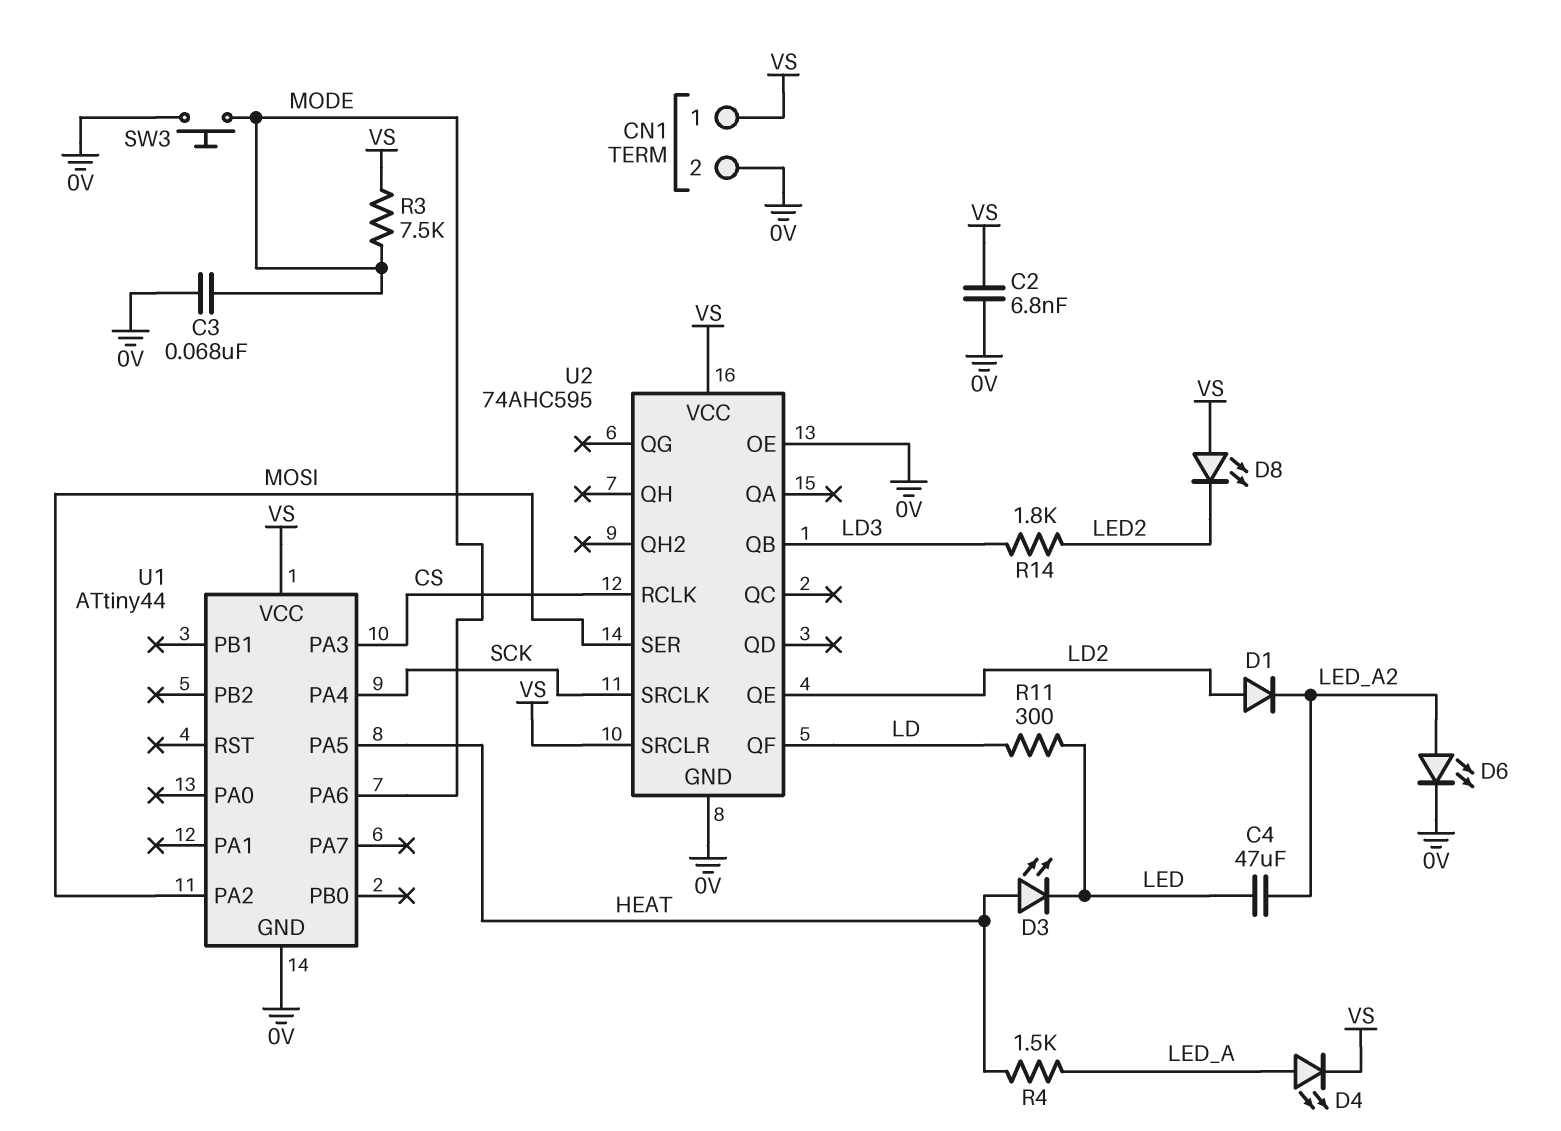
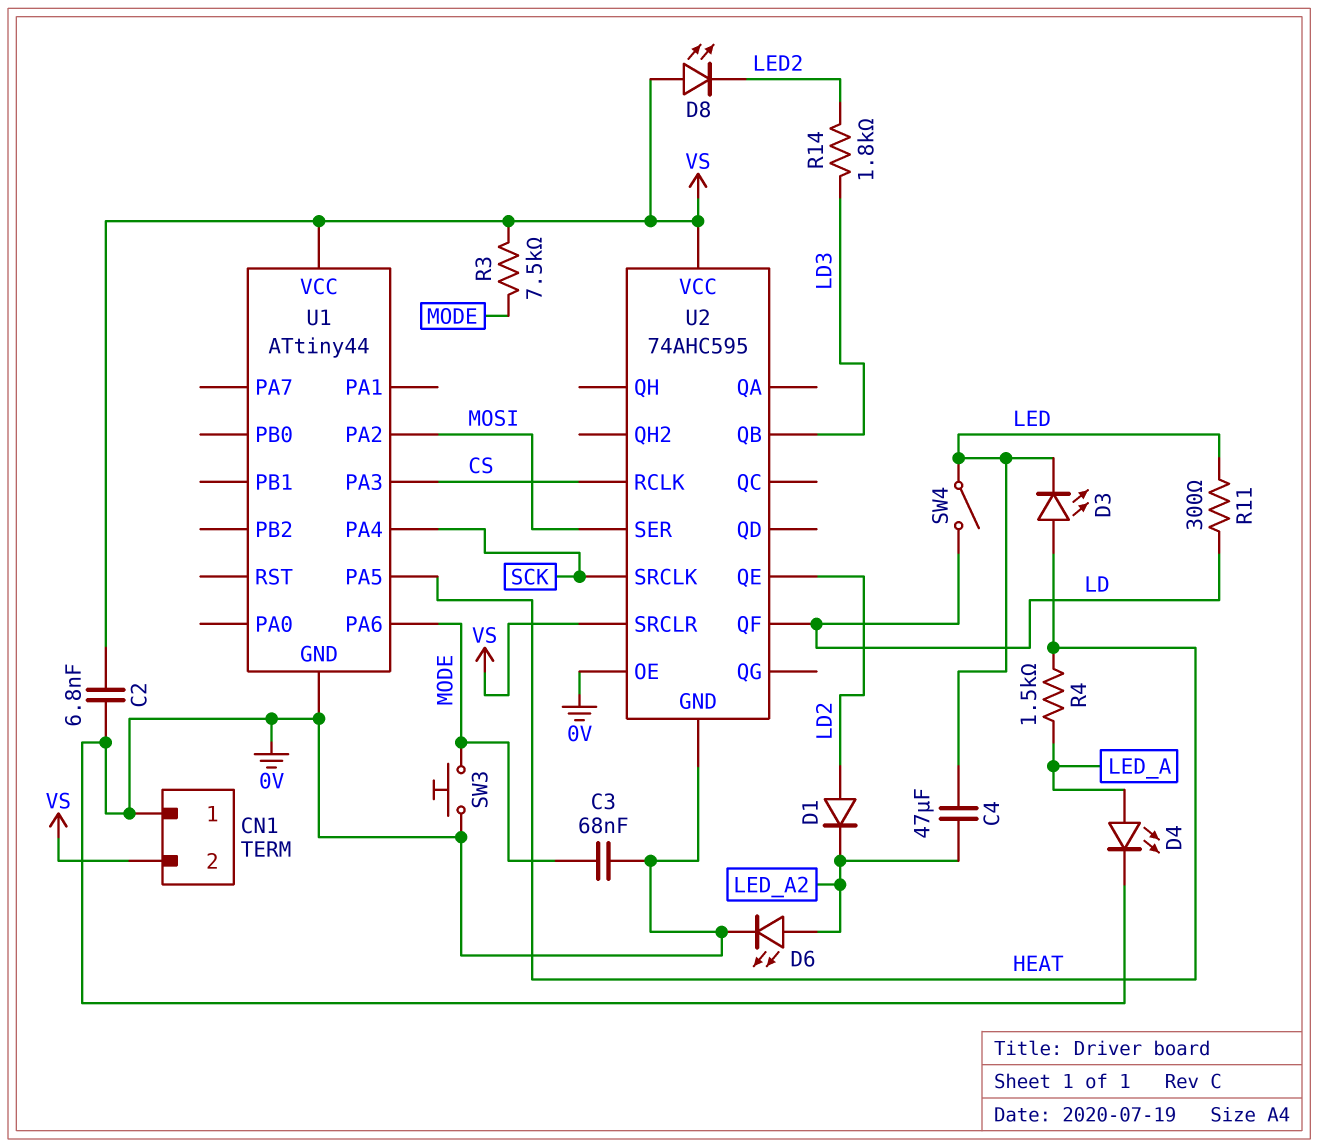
CN1 pin 1: VS -> 0V
CN1 pin 2: 0V -> VS
D4: LED (A LED_A, K VS) -> LED (A LED_A, K 0V)
SW4: none -> switch (LD, LED)

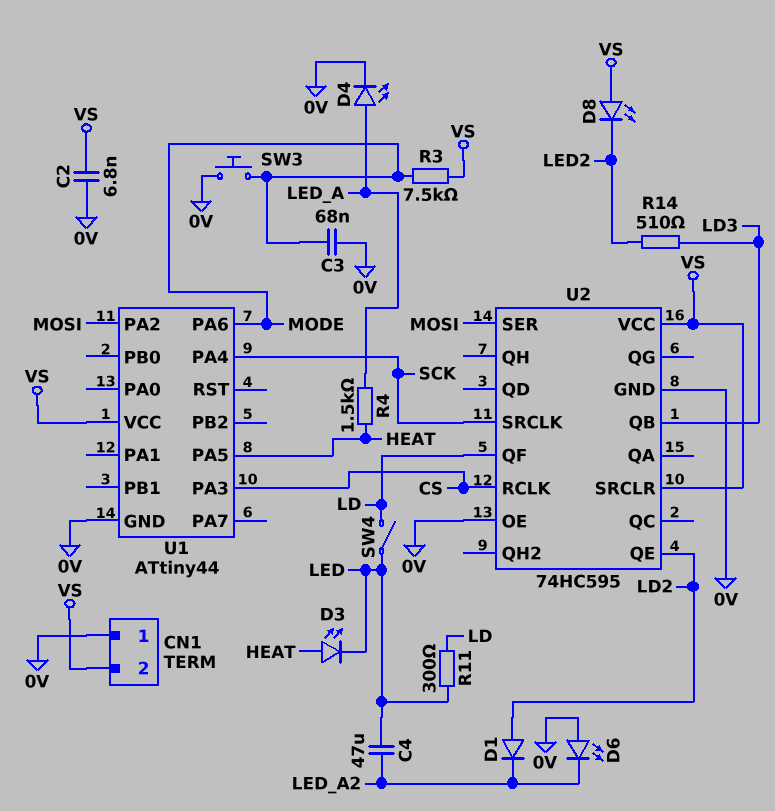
D6: LED (A LED_A2, K 0V) -> LED (A 0V, K LED_A2)
R14: 1.8k (LD3, LED2) -> 510 (LD3, LED2)
U2: 74AHC595 -> 74HC595

